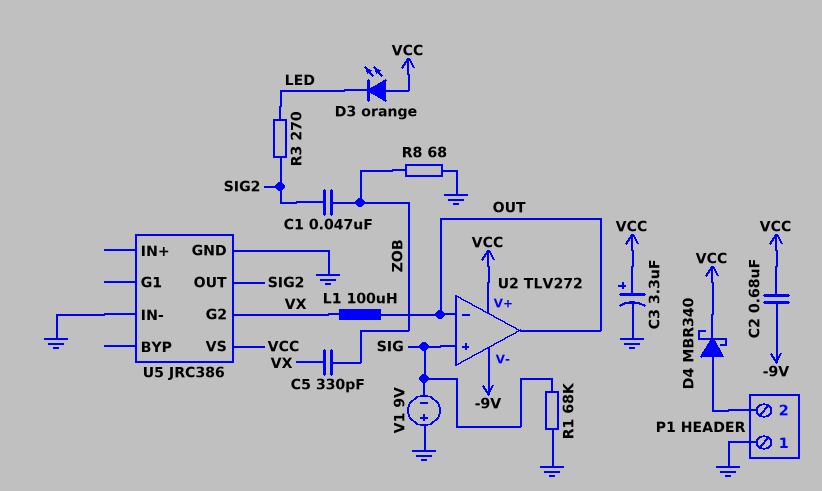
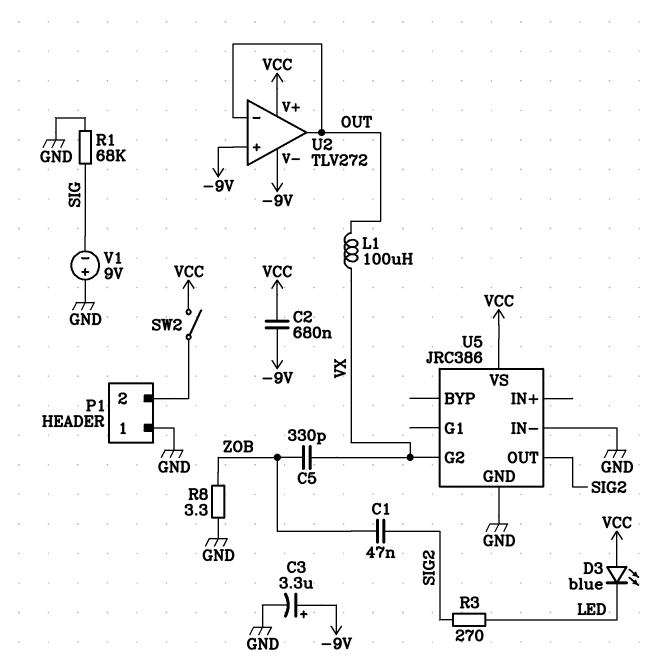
C3: 3.3uF (plus VCC, minus GND) -> 3.3uF (plus -9V, minus GND)
D3: LED orange (A VCC, K LED) -> LED blue (A VCC, K LED)
D4: schottky MBR340 (A P1/2, K VCC) -> none
R8: 68 (GND, ZOB) -> 3.3 (GND, ZOB)
SW2: none -> switch (P1/2, VCC)
U2 pin in+: SIG -> -9V

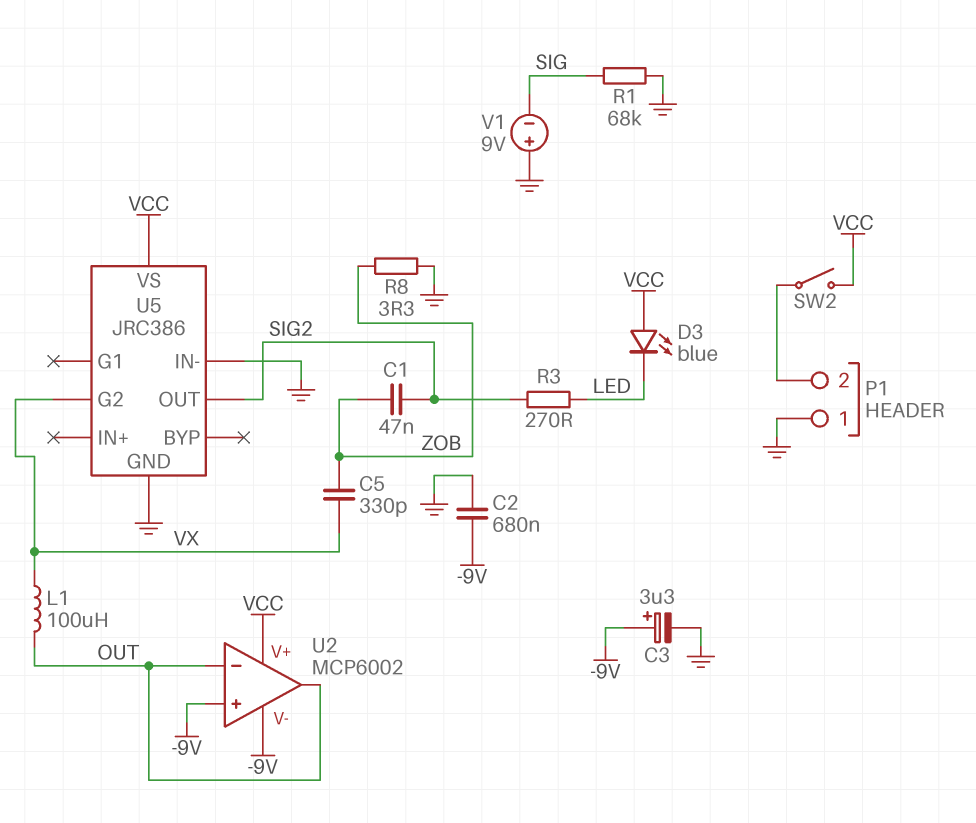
C2: 680nF (-9V, VCC) -> 680nF (-9V, GND)
U2: TLV272 -> MCP6002

